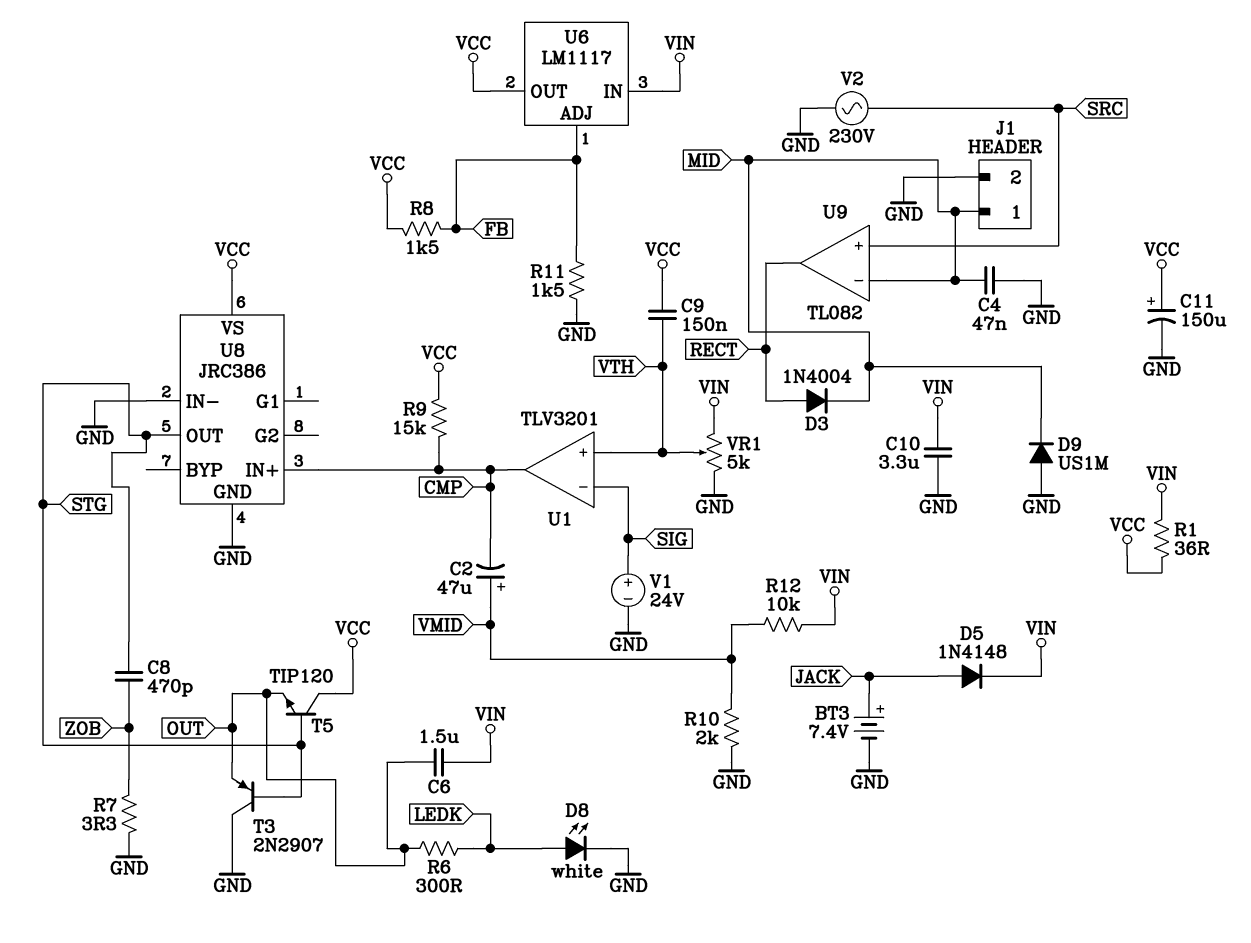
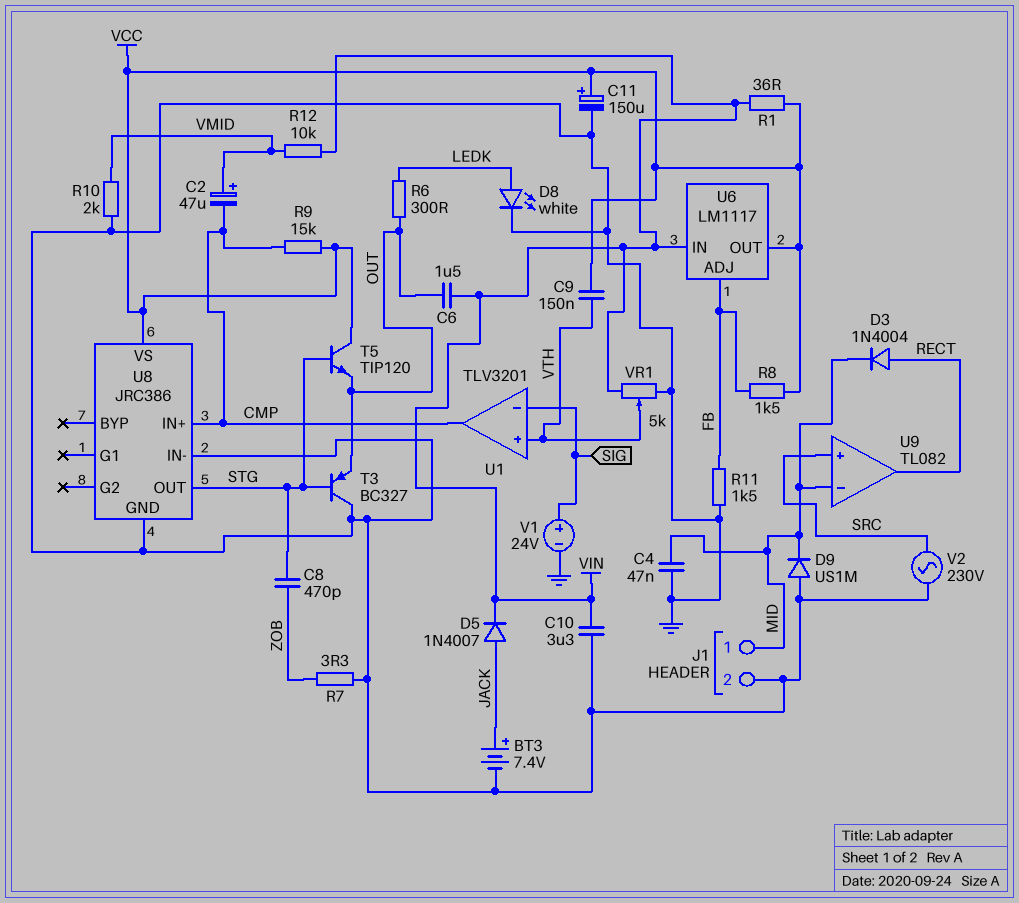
D5: diode 1N4148 (A JACK, K VIN) -> diode 1N4007 (A JACK, K VIN)
T3: PNP 2N2907 (B STG, C GND, E OUT) -> PNP BC327 (B STG, C GND, E OUT)

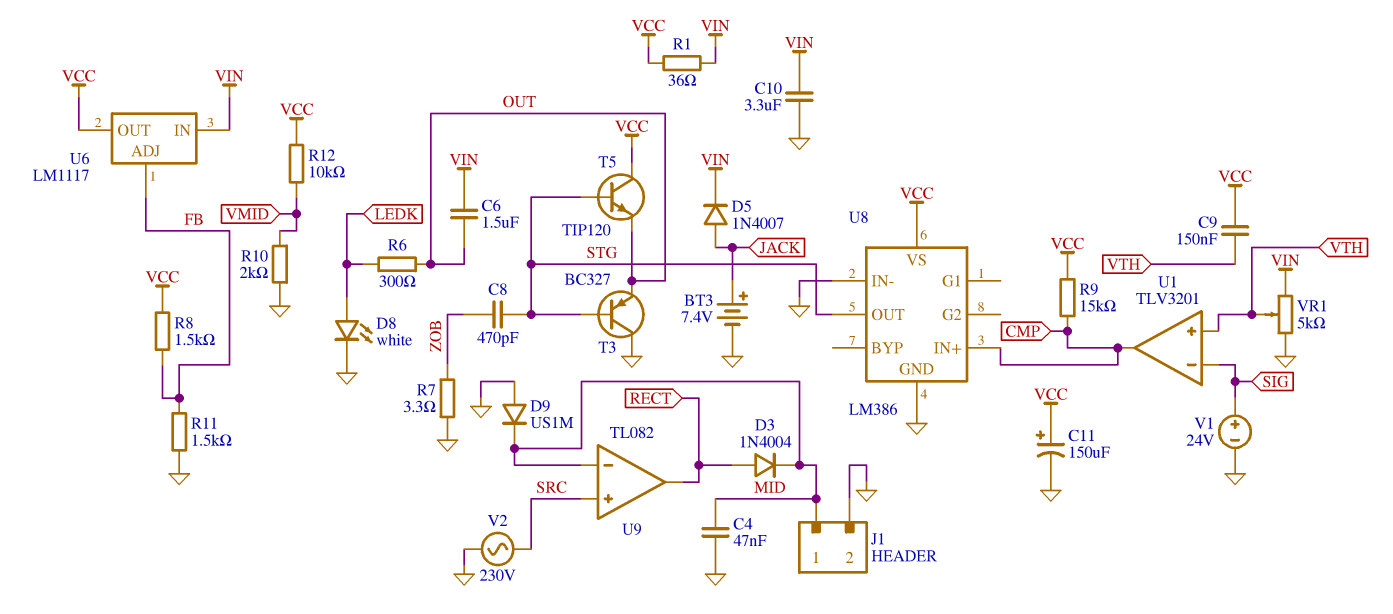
C2: 47uF (plus VMID, minus CMP) -> none
R12: 10k (VIN, VMID) -> 10k (VCC, VMID)
U8: JRC386 -> LM386

